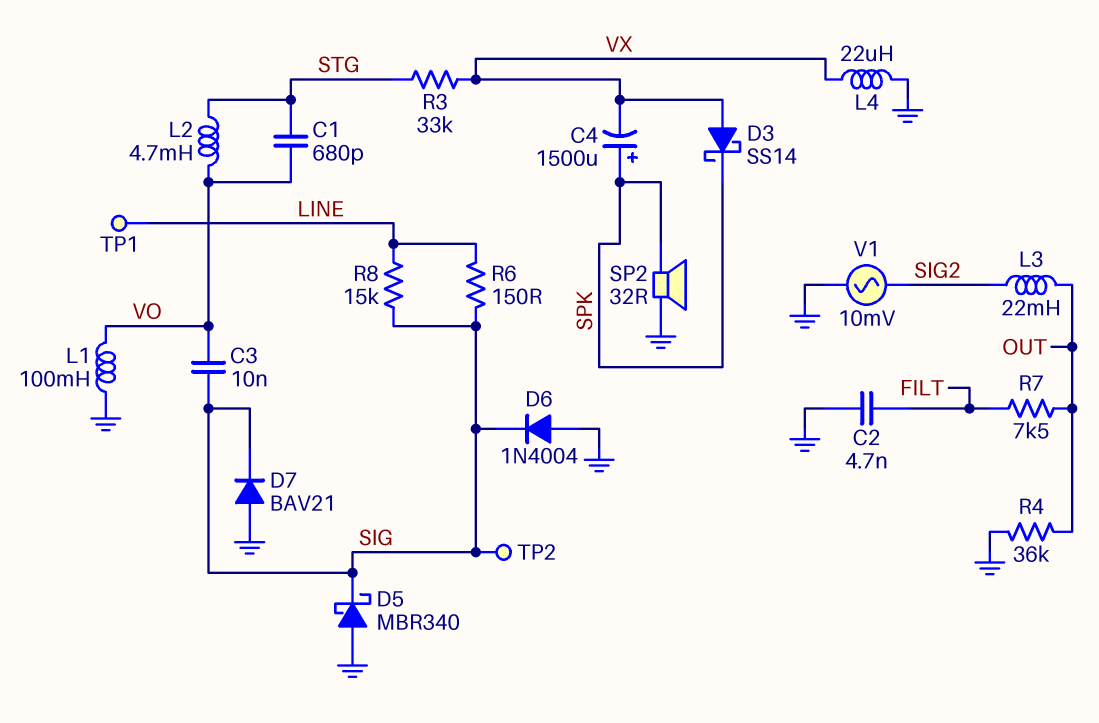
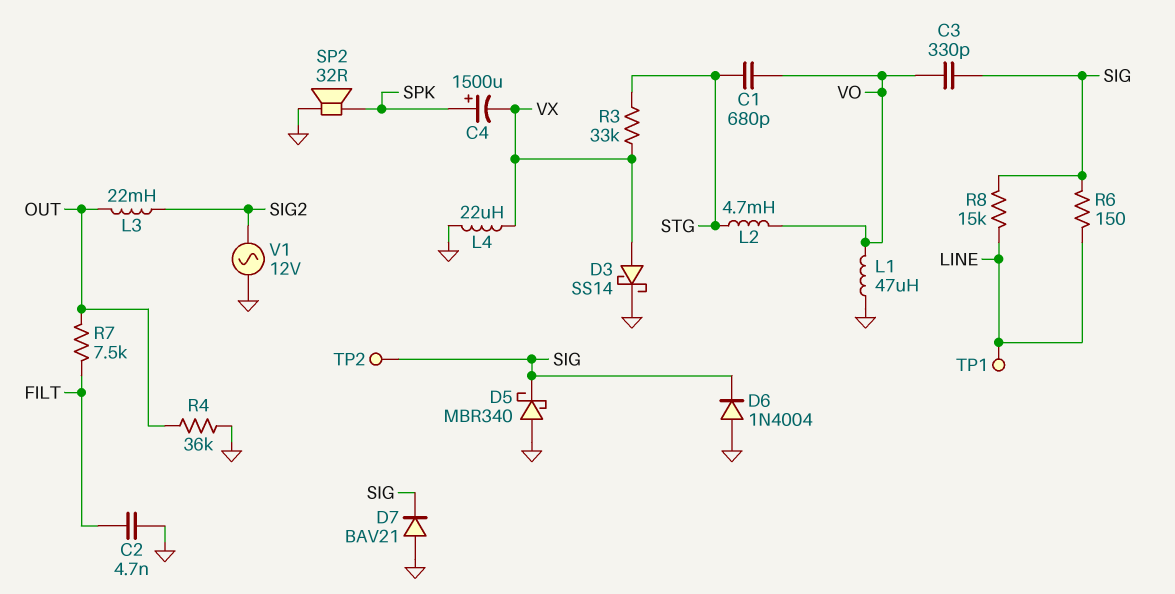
C3: 10nF (SIG, VO) -> 330pF (SIG, VO)
D3: schottky SS14 (A VX, K SPK) -> schottky SS14 (A VX, K GND)
L1: 100mH (GND, VO) -> 47uH (GND, VO)
V1: AC 10mV (GND, SIG2) -> AC 12V (GND, SIG2)

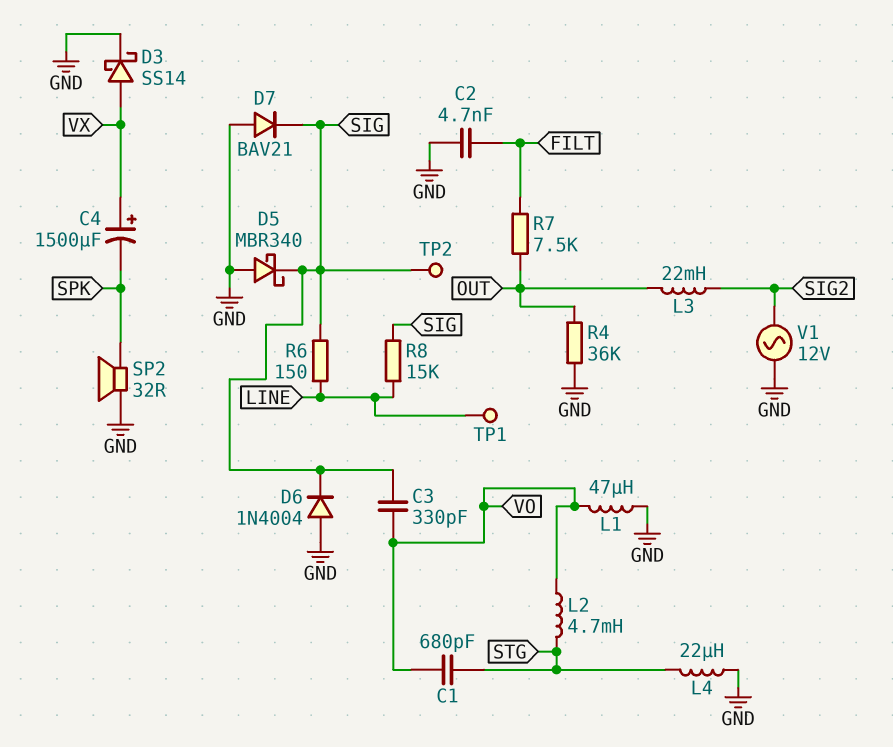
C4: 1500uF (plus SPK, minus VX) -> 1500uF (plus VX, minus SPK)
L4: 22uH (GND, VX) -> 22uH (GND, STG)
R3: 33k (STG, VX) -> none

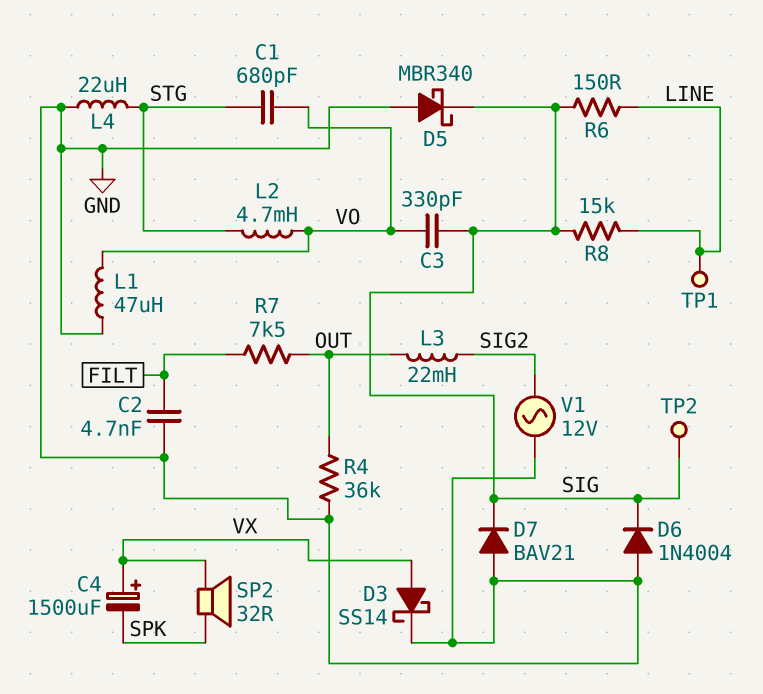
SP2: speaker 32R (GND, SPK) -> speaker 32R (SPK, VX)

